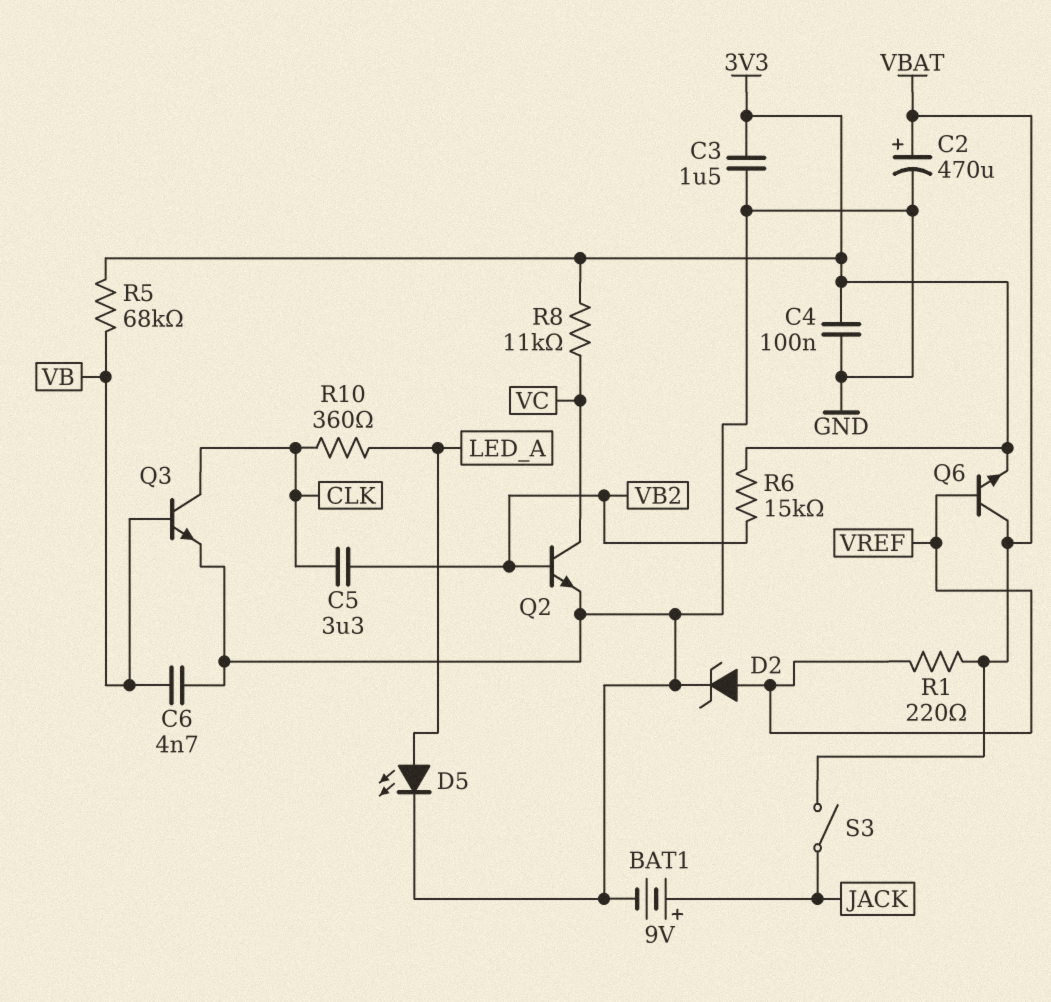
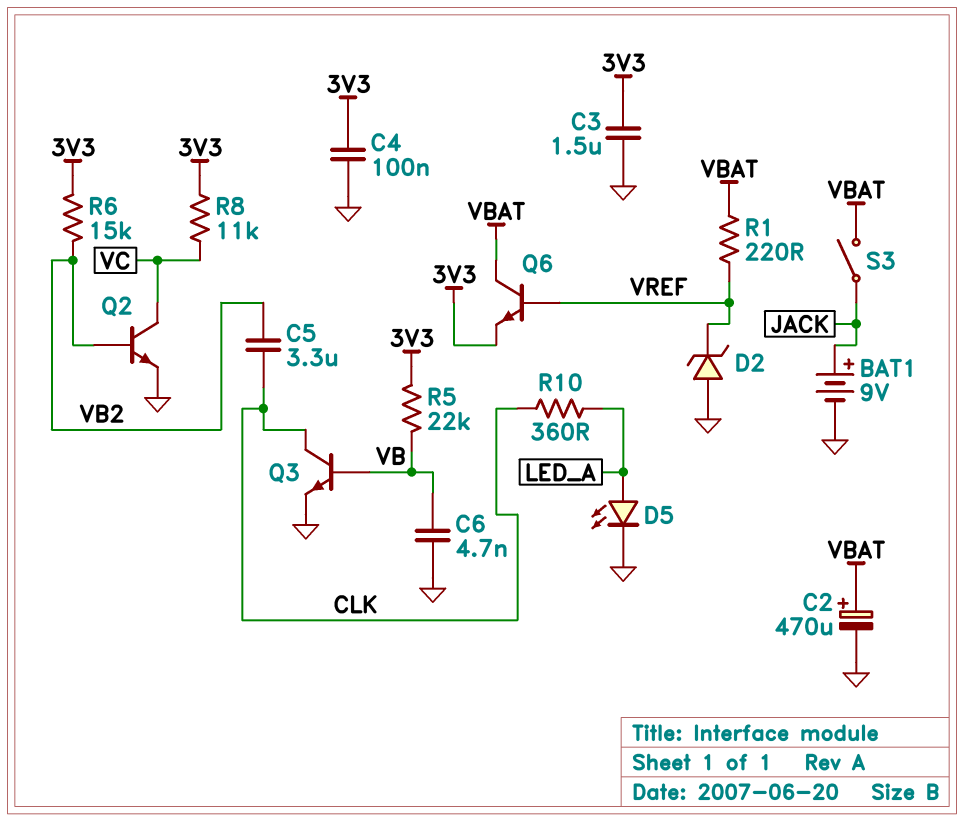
D2: zener (A VREF, K GND) -> zener (A GND, K VREF)
R5: 68k (3V3, VB) -> 22k (3V3, VB)

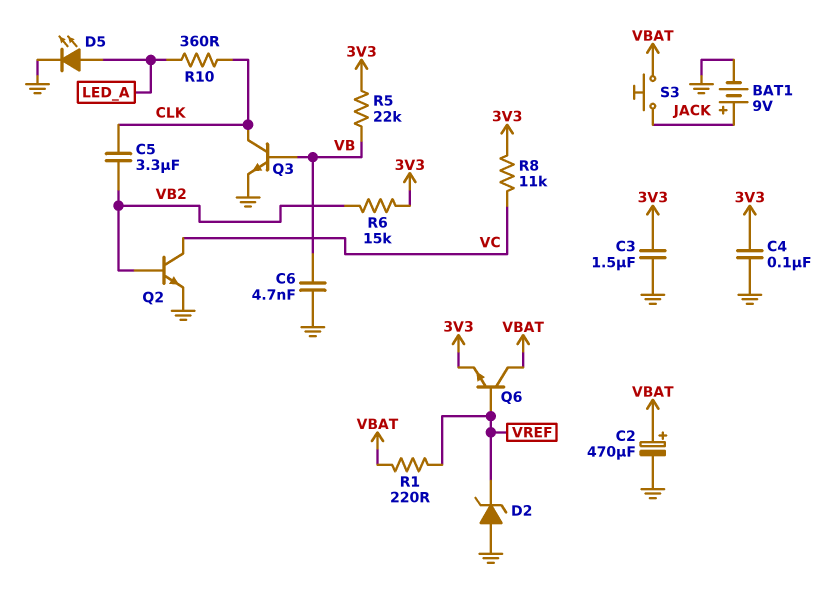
S3: switch (JACK, VBAT) -> button (JACK, VBAT)

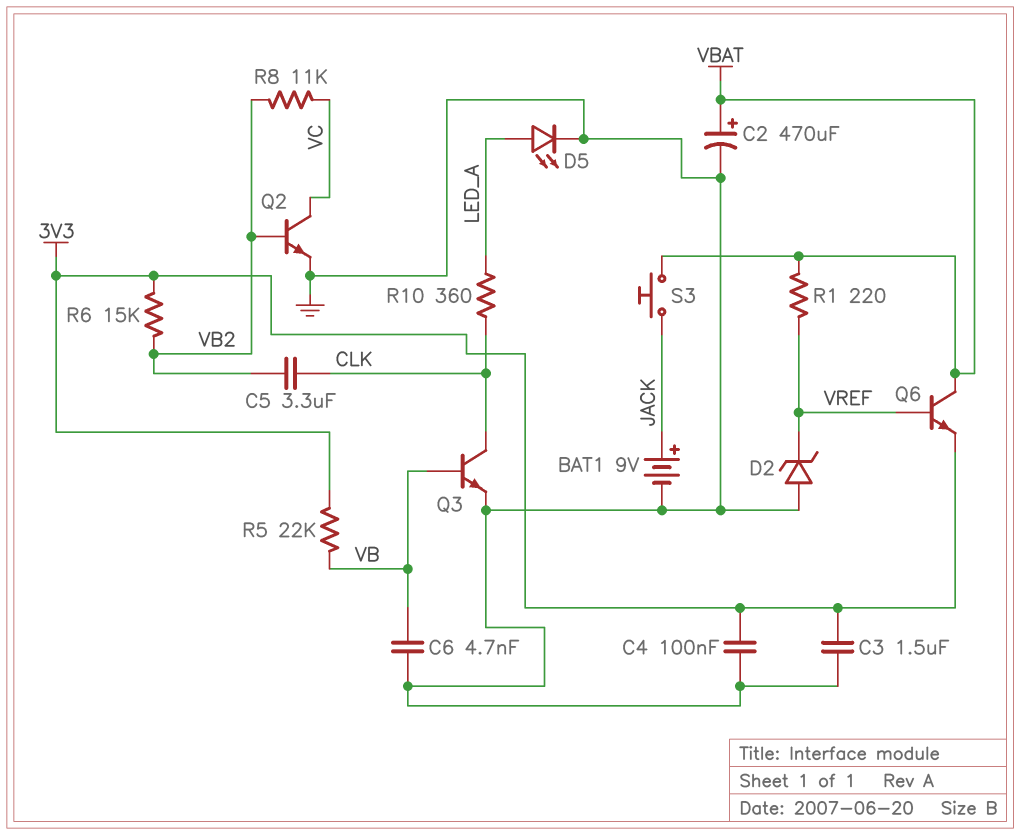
R8: 11k (3V3, VC) -> 11k (VB2, VC)

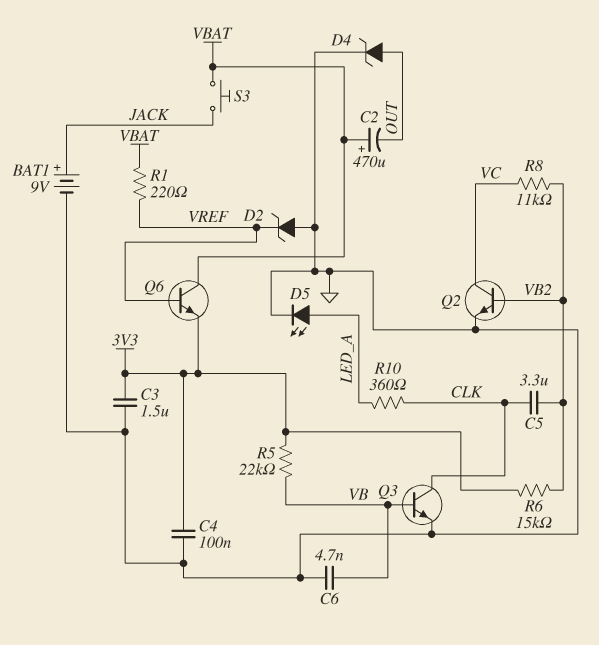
C2: 470uF (plus VBAT, minus GND) -> 470uF (plus VBAT, minus OUT)
D4: none -> zener (A OUT, K GND)

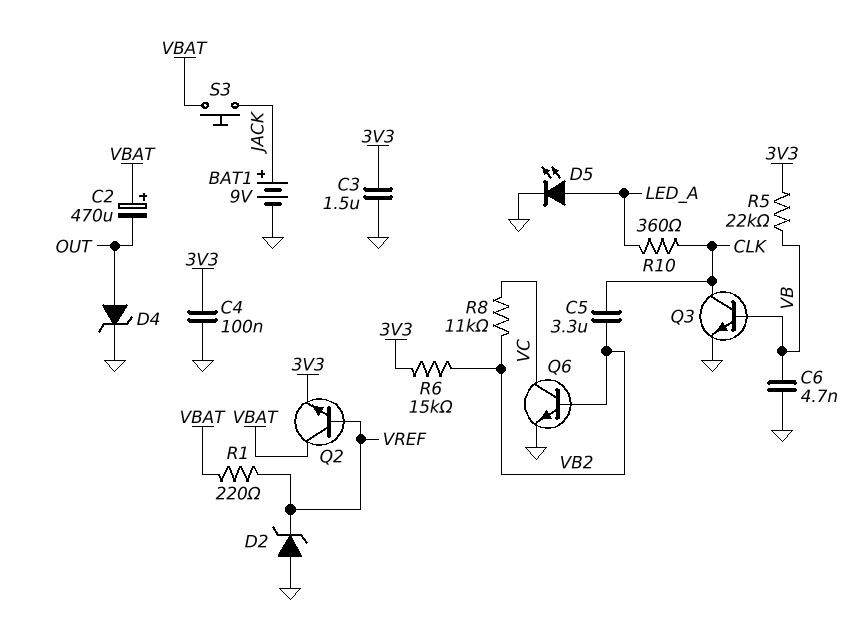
Q2: NPN (B VB2, C VC, E GND) -> NPN (B VREF, C VBAT, E 3V3)
Q6: NPN (B VREF, C VBAT, E 3V3) -> NPN (B VB2, C VC, E GND)

